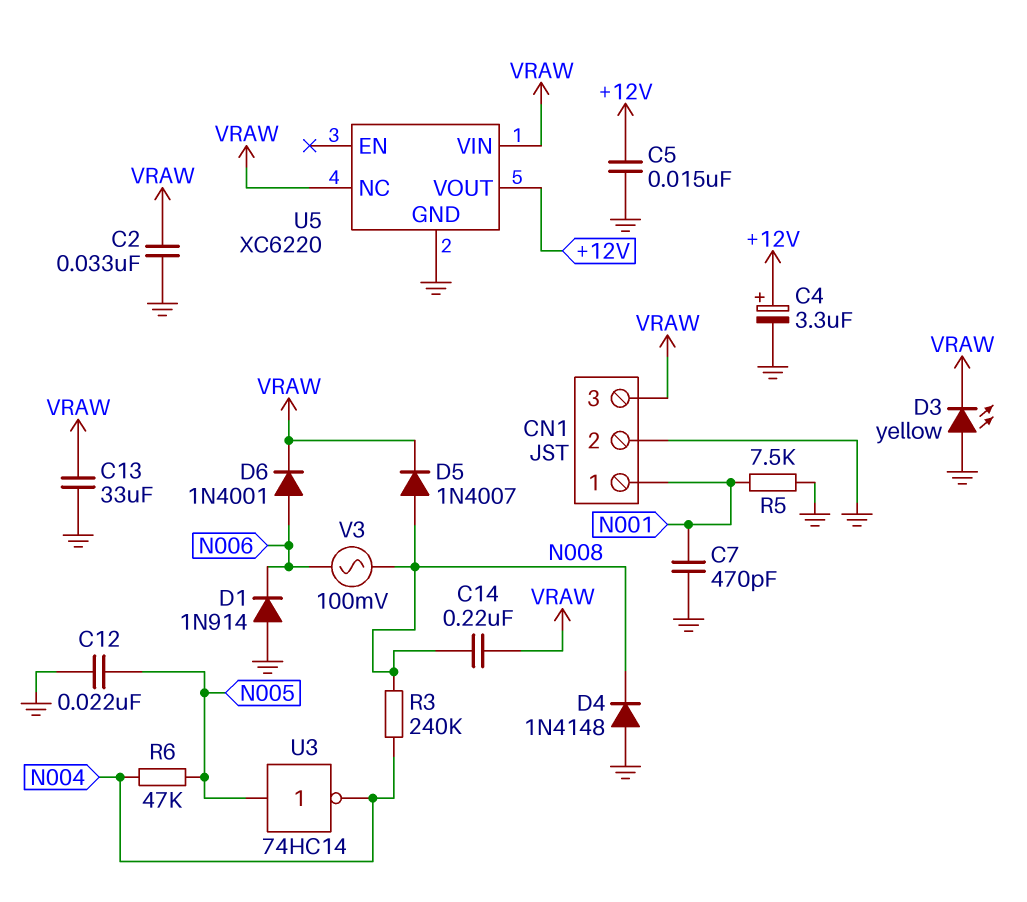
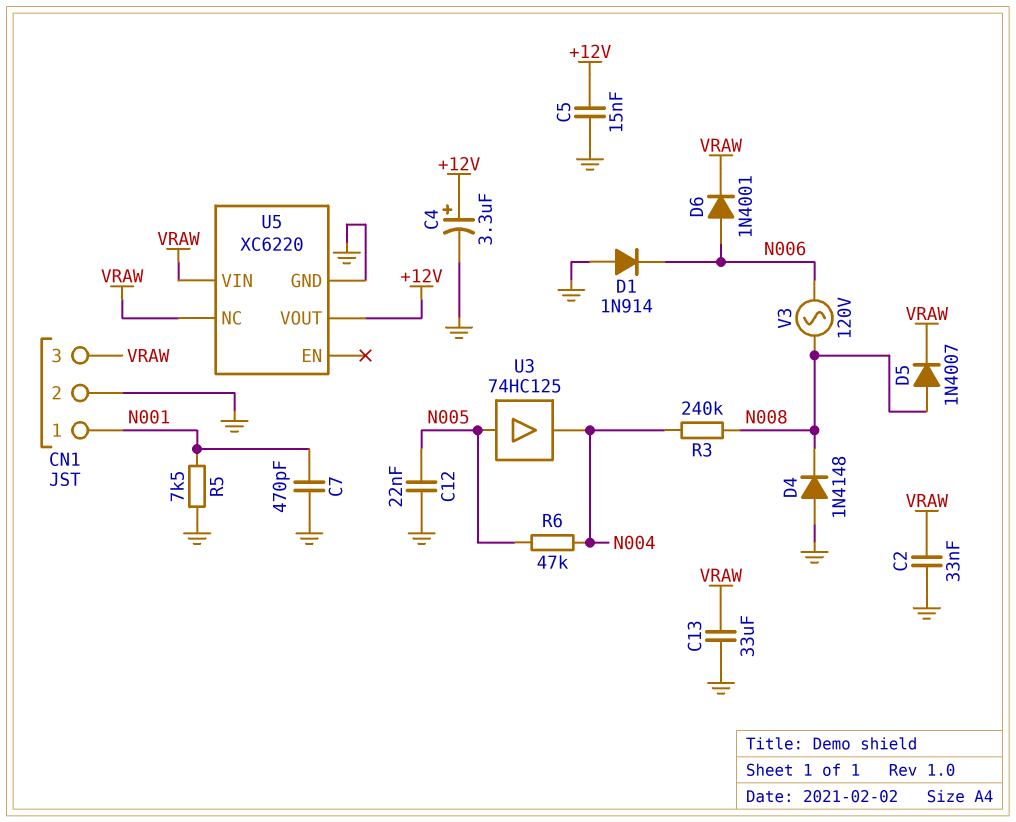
C14: 220nF (N008, VRAW) -> none
D3: LED yellow (A GND, K VRAW) -> none
U3: NOT 74HC14 (in N005, out N004) -> buffer 74HC125 (in N005, out N004)
V3: AC 100mV (N006, N008) -> AC 120V (N006, N008)

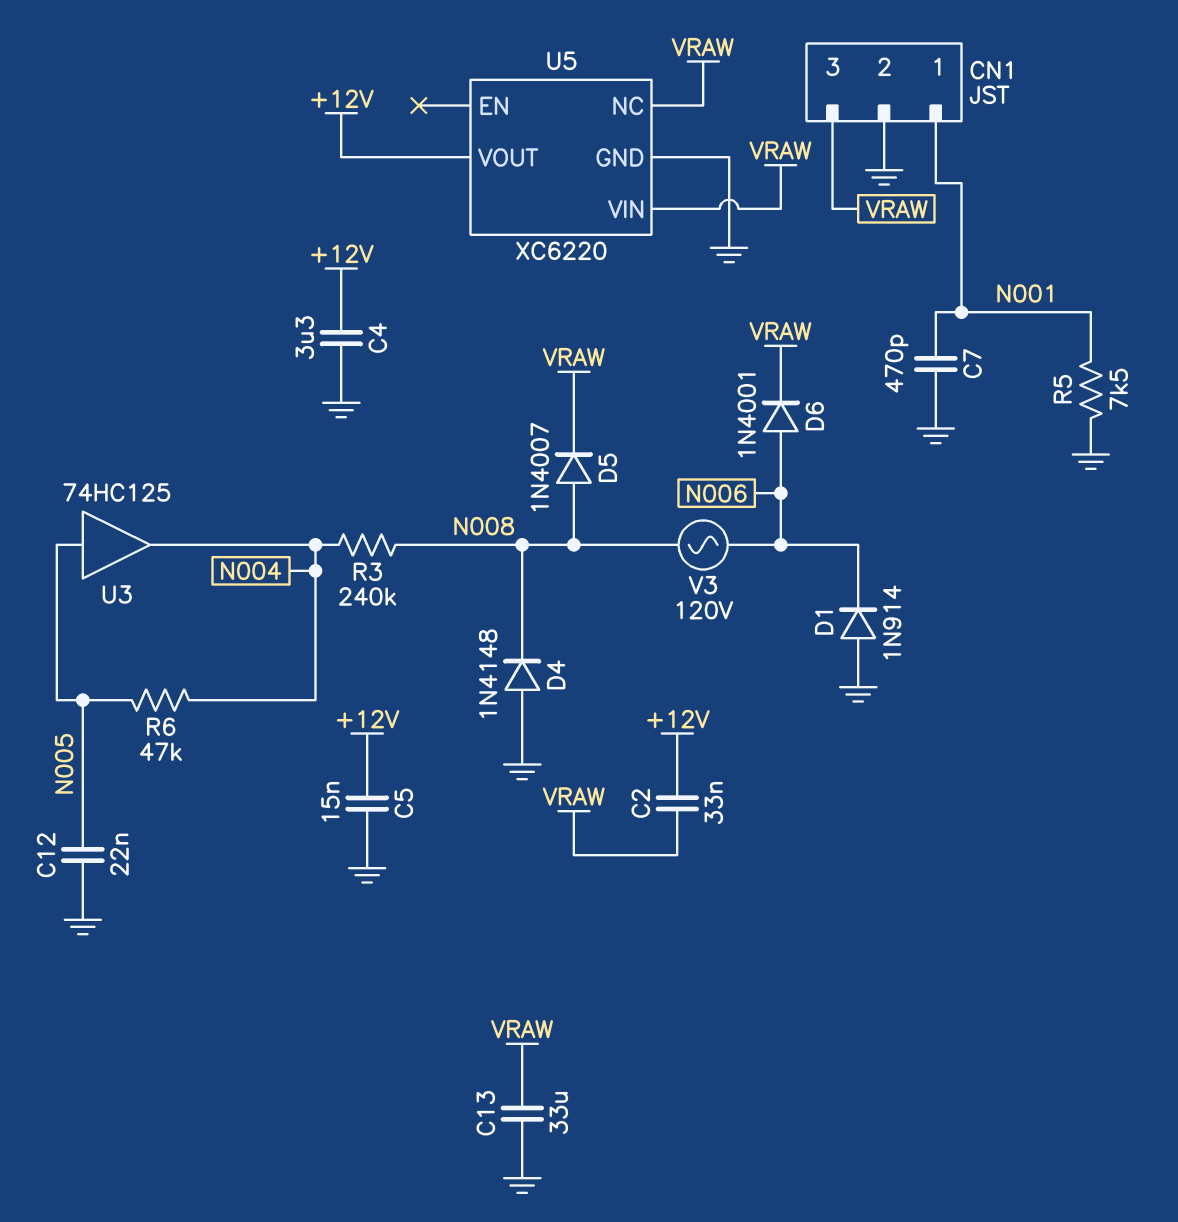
C2: 33nF (GND, VRAW) -> 33nF (+12V, VRAW)
C4: 3.3uF (plus +12V, minus GND) -> 3.3uF (+12V, GND)

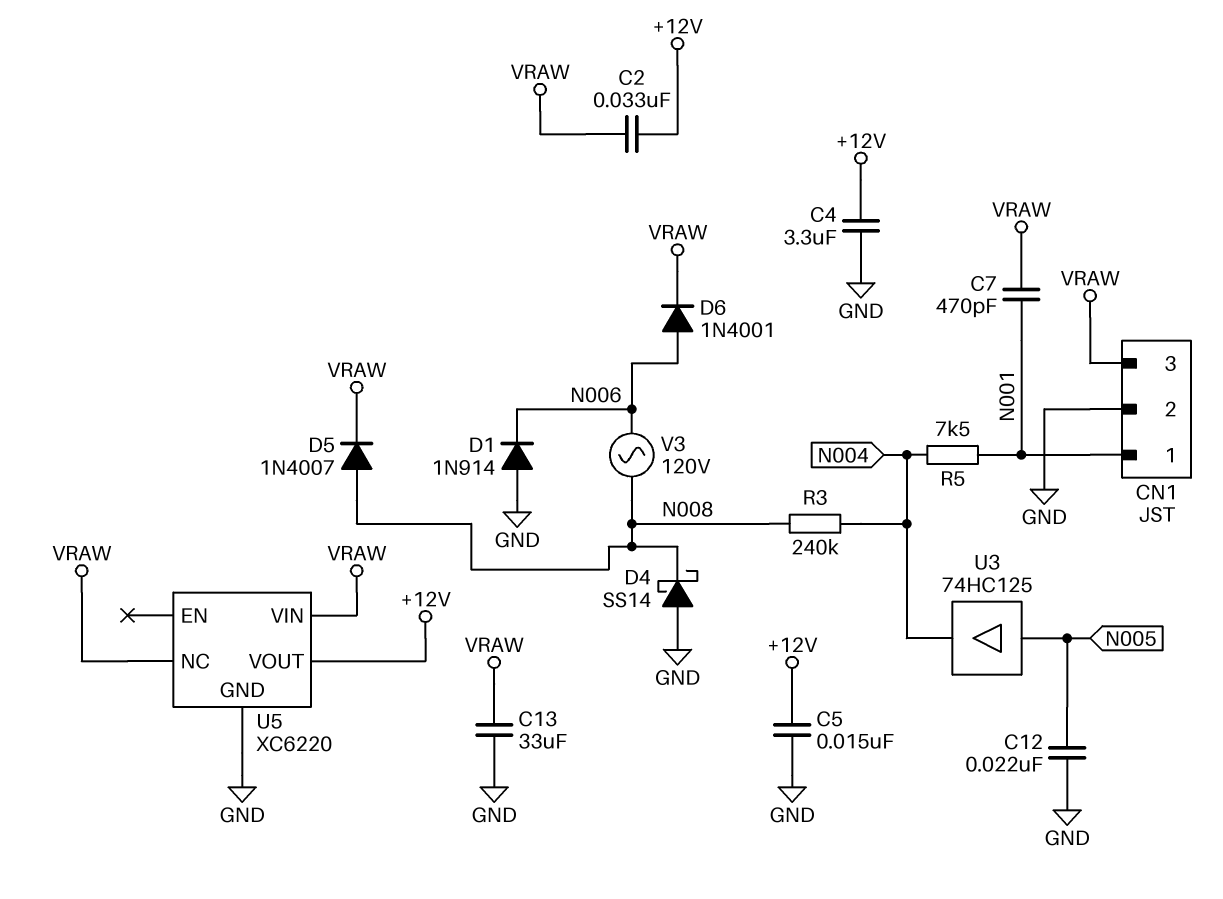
C7: 470pF (GND, N001) -> 470pF (N001, VRAW)
D4: diode 1N4148 (A GND, K N008) -> schottky SS14 (A GND, K N008)
R5: 7.5k (GND, N001) -> 7.5k (N001, N004)
R6: 47k (N004, N005) -> none

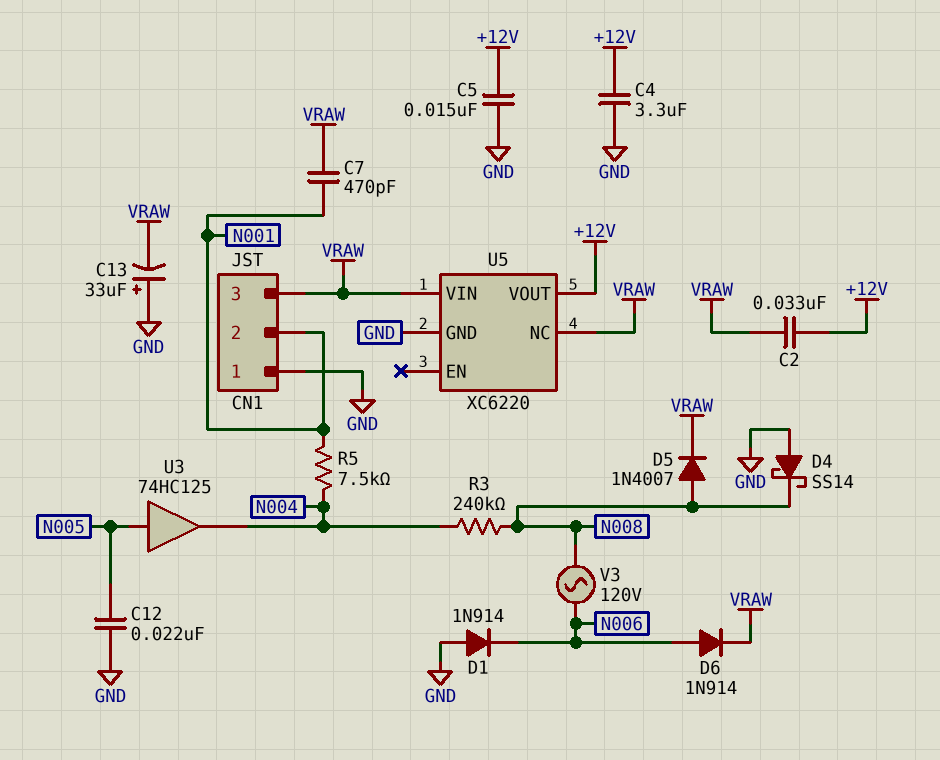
C13: 33uF (GND, VRAW) -> 33uF (plus GND, minus VRAW)
CN1 pin 1: N001 -> GND
CN1 pin 2: GND -> N001
D6: diode 1N4001 (A N006, K VRAW) -> diode 1N914 (A N006, K VRAW)

